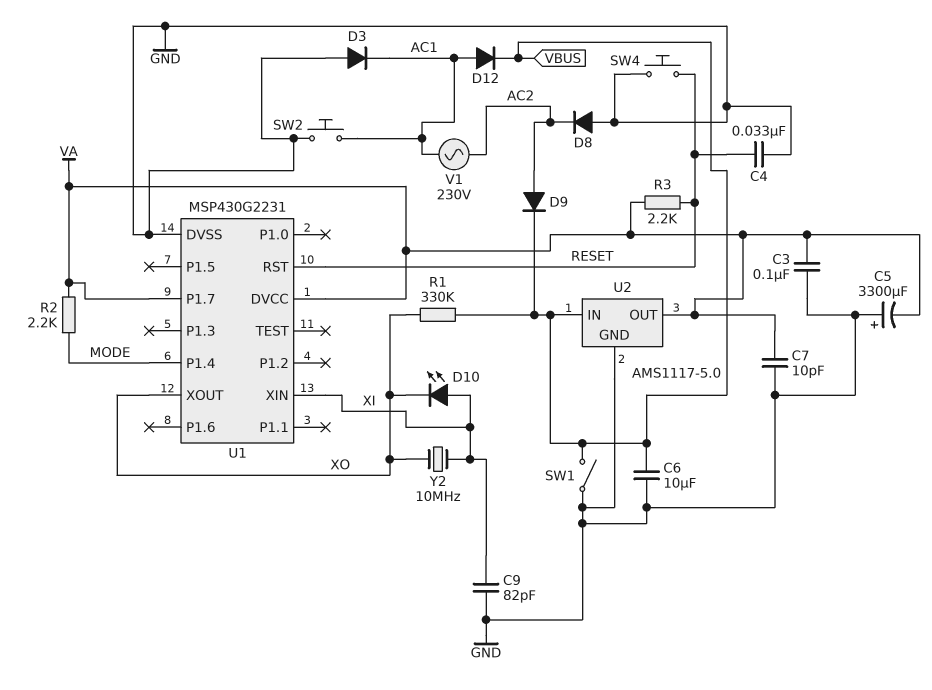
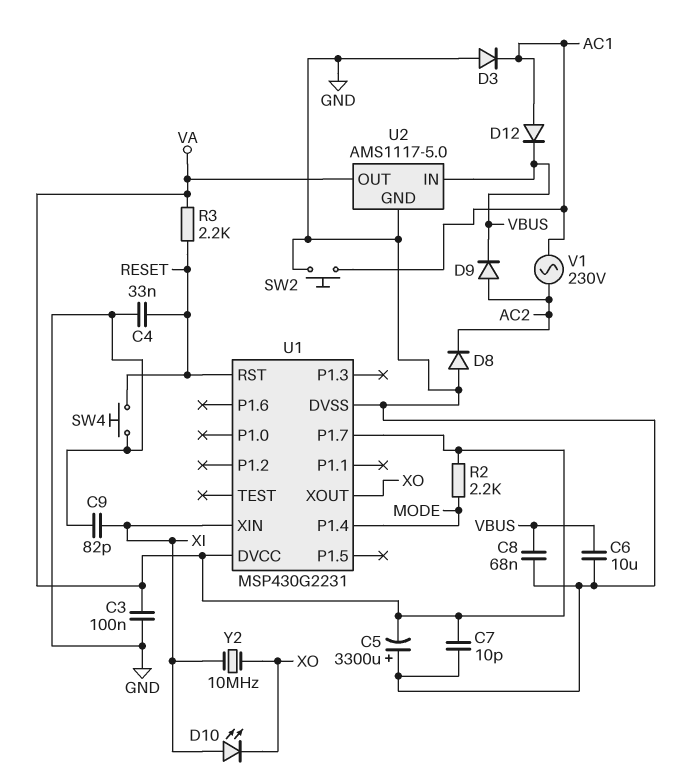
C8: none -> 68nF (GND, VBUS)
R1: 330k (VBUS, XO) -> none
SW1: switch (GND, VBUS) -> none

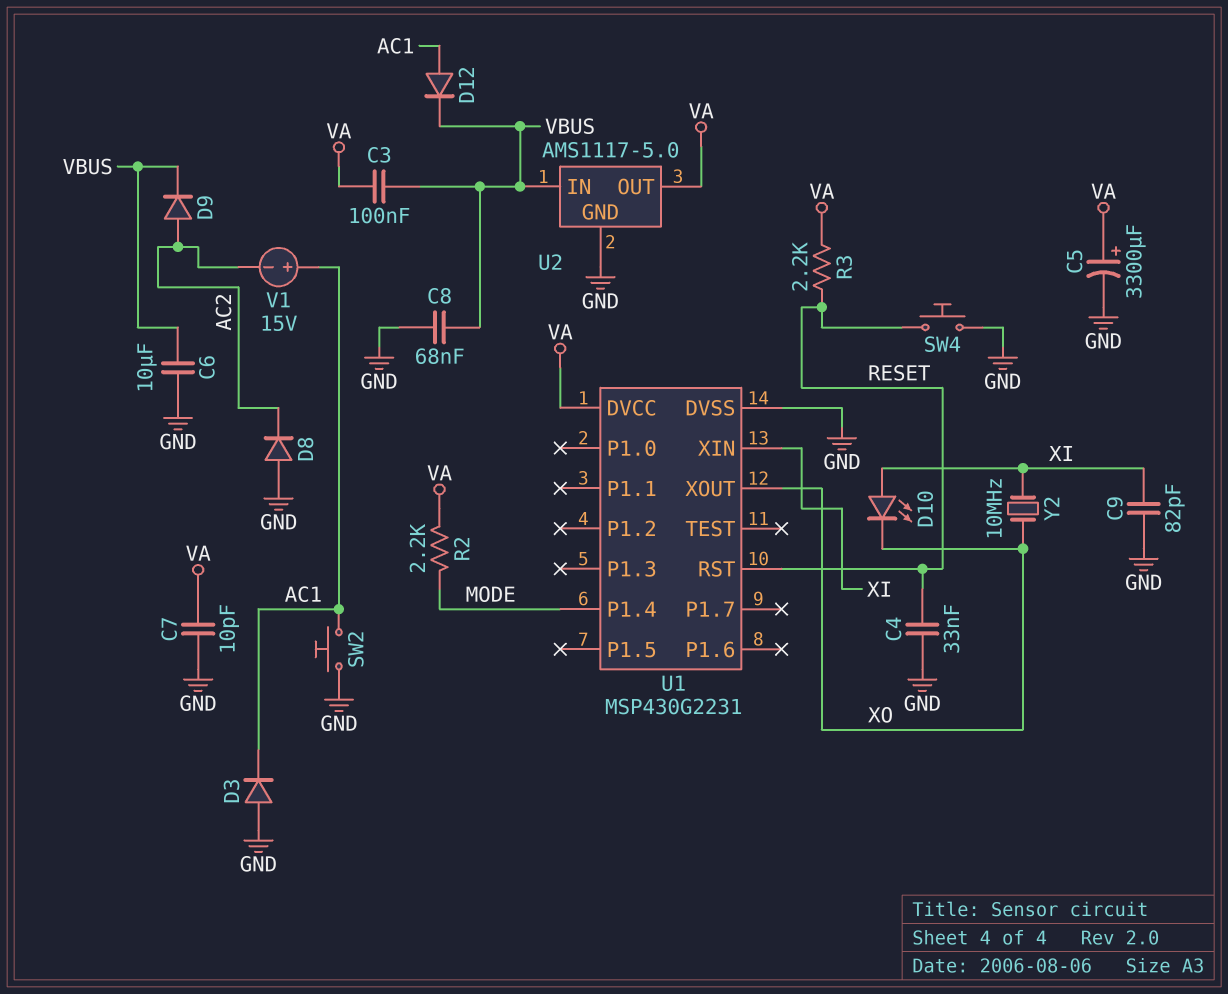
C3: 100nF (GND, VA) -> 100nF (VA, VBUS)
C5: 3300uF (plus GND, minus VA) -> 3300uF (plus VA, minus GND)
U1 pin P1.7: VA -> none
V1: AC 230V (AC1, AC2) -> 15V (plus AC1, minus AC2)

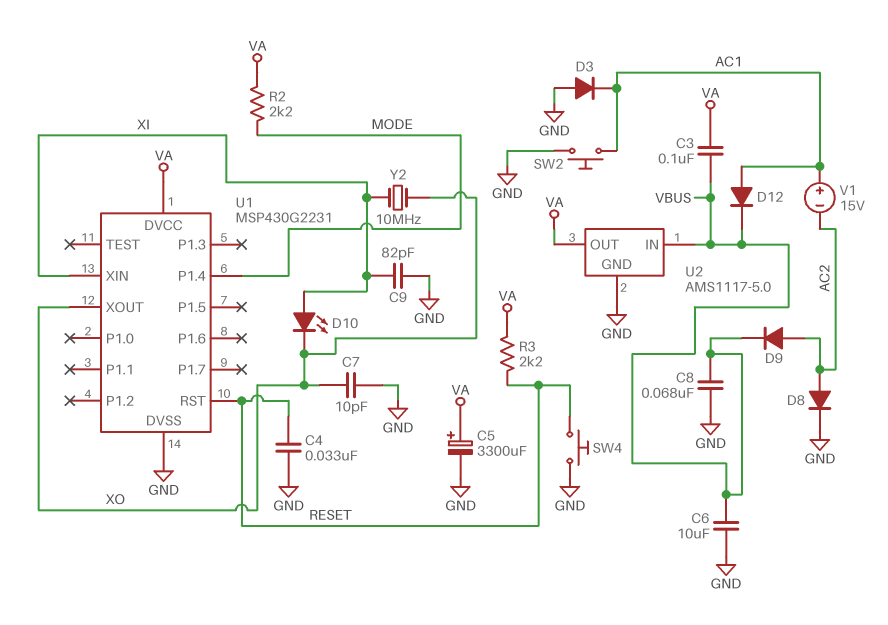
C7: 10pF (GND, VA) -> 10pF (GND, XO)
D8: diode (A GND, K AC2) -> diode (A AC2, K GND)

